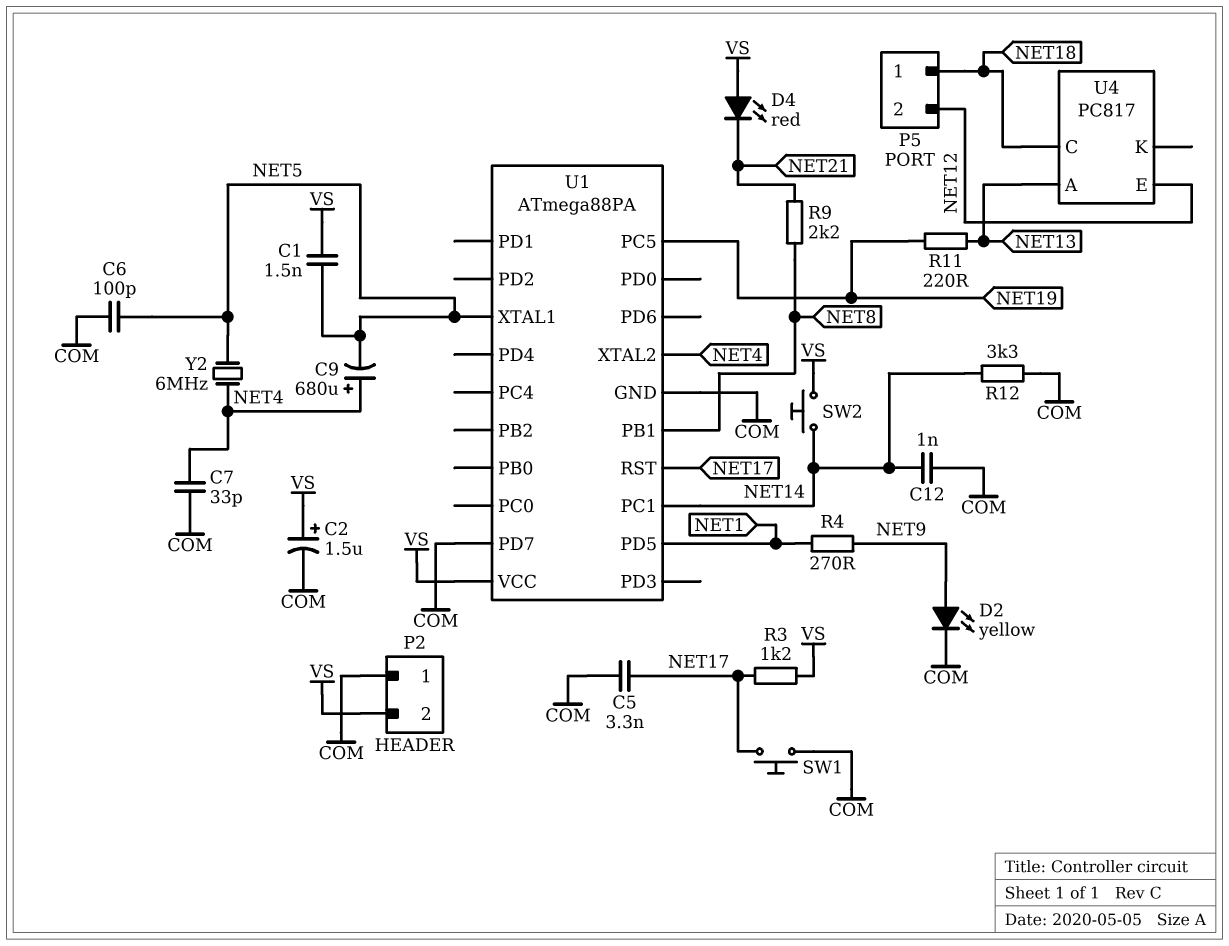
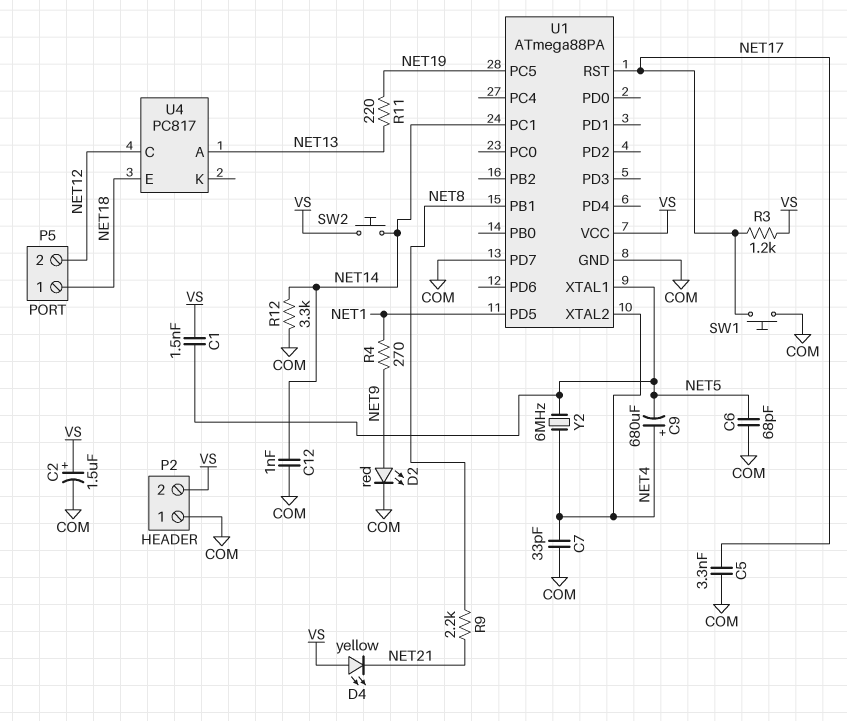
C6: 100pF (COM, NET5) -> 68pF (COM, NET5)
D2: LED yellow (A NET9, K COM) -> LED red (A NET9, K COM)
D4: LED red (A VS, K NET21) -> LED yellow (A VS, K NET21)
U4 pin C: NET18 -> NET12
U4 pin E: NET12 -> NET18

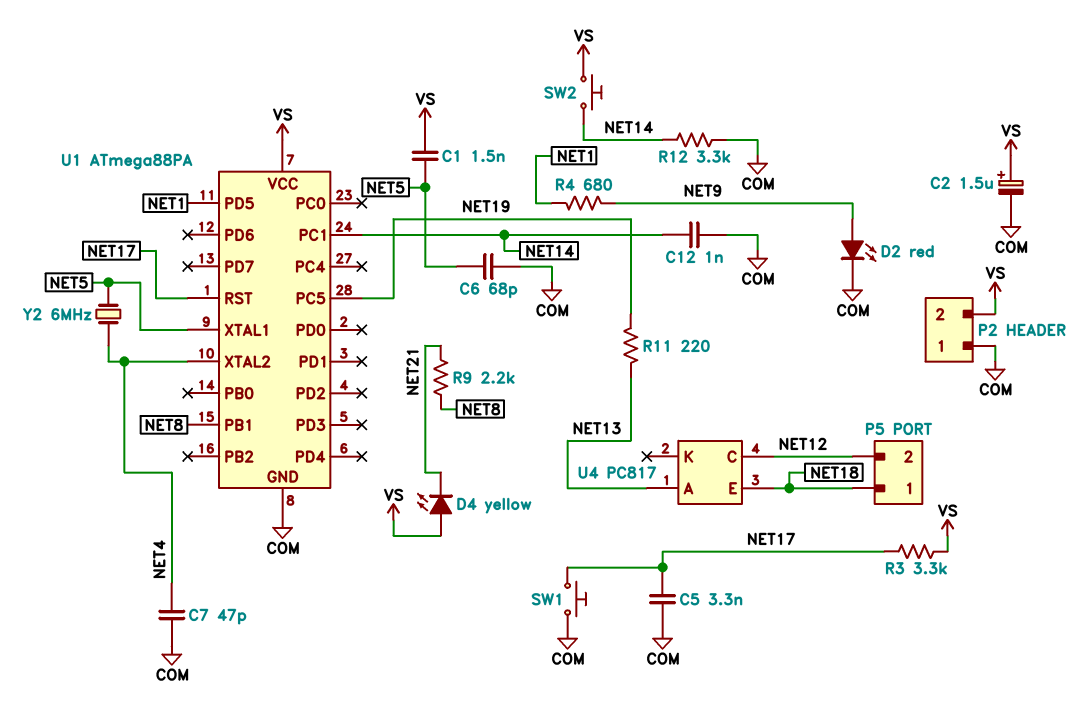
C7: 33pF (COM, NET4) -> 47pF (COM, NET4)
C9: 680uF (plus NET4, minus NET5) -> none
R3: 1.2k (NET17, VS) -> 3.3k (NET17, VS)
R4: 270 (NET1, NET9) -> 680 (NET1, NET9)
U1 pin PD7: COM -> none

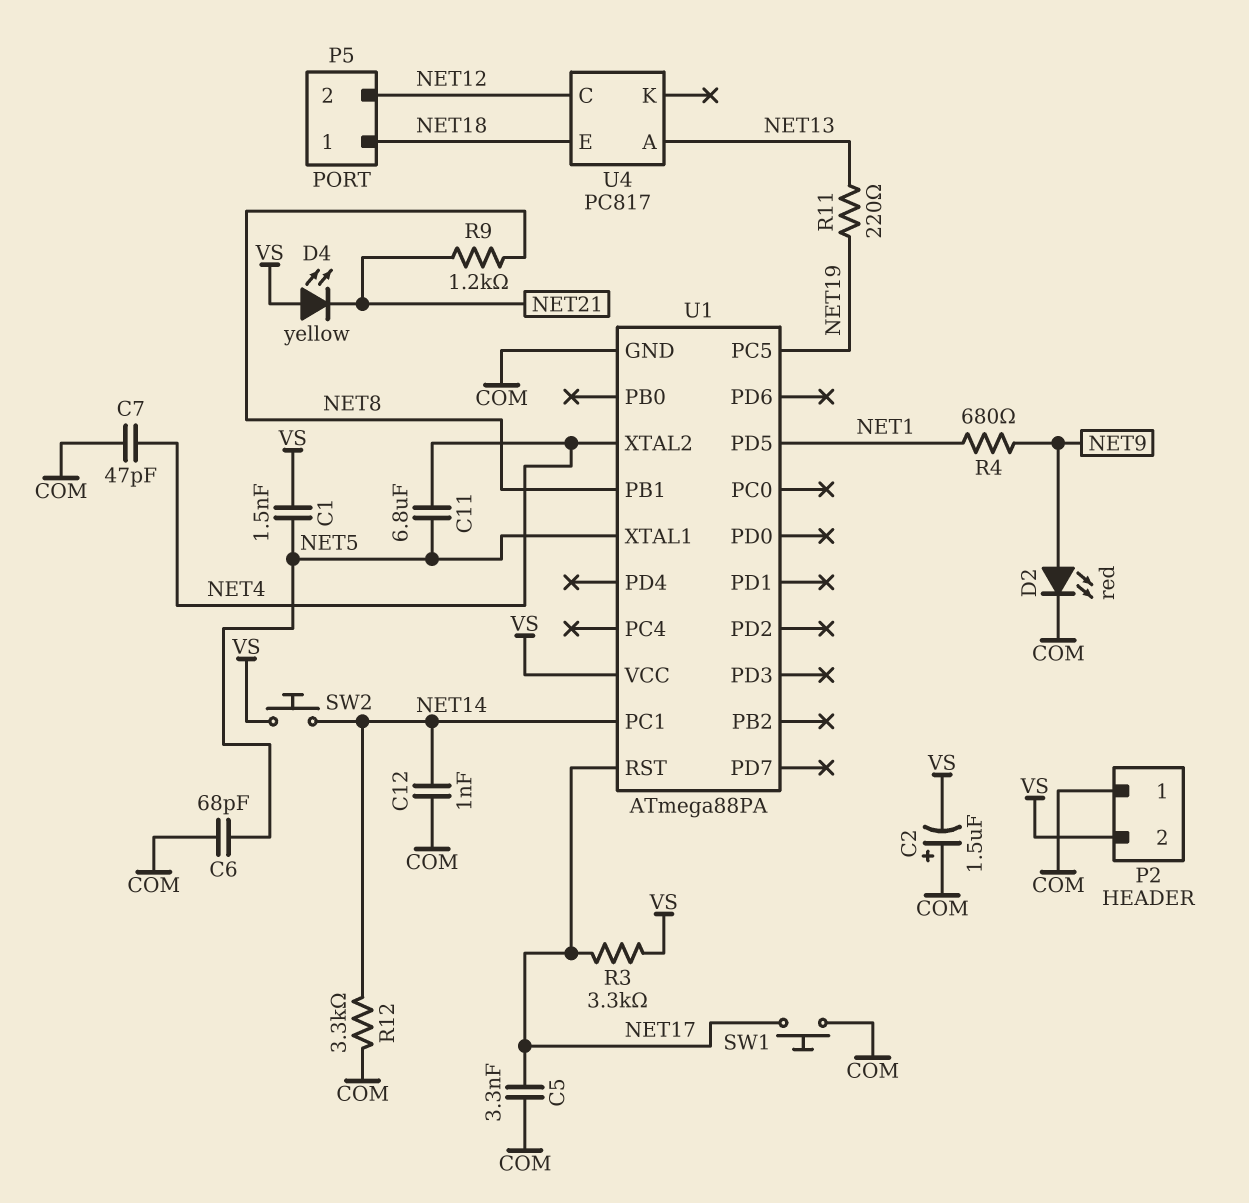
C2: 1.5uF (plus VS, minus COM) -> 1.5uF (plus COM, minus VS)
C11: none -> 6.8uF (NET4, NET5)
R9: 2.2k (NET8, NET21) -> 1.2k (NET8, NET21)
Y2: 6MHz (NET4, NET5) -> none

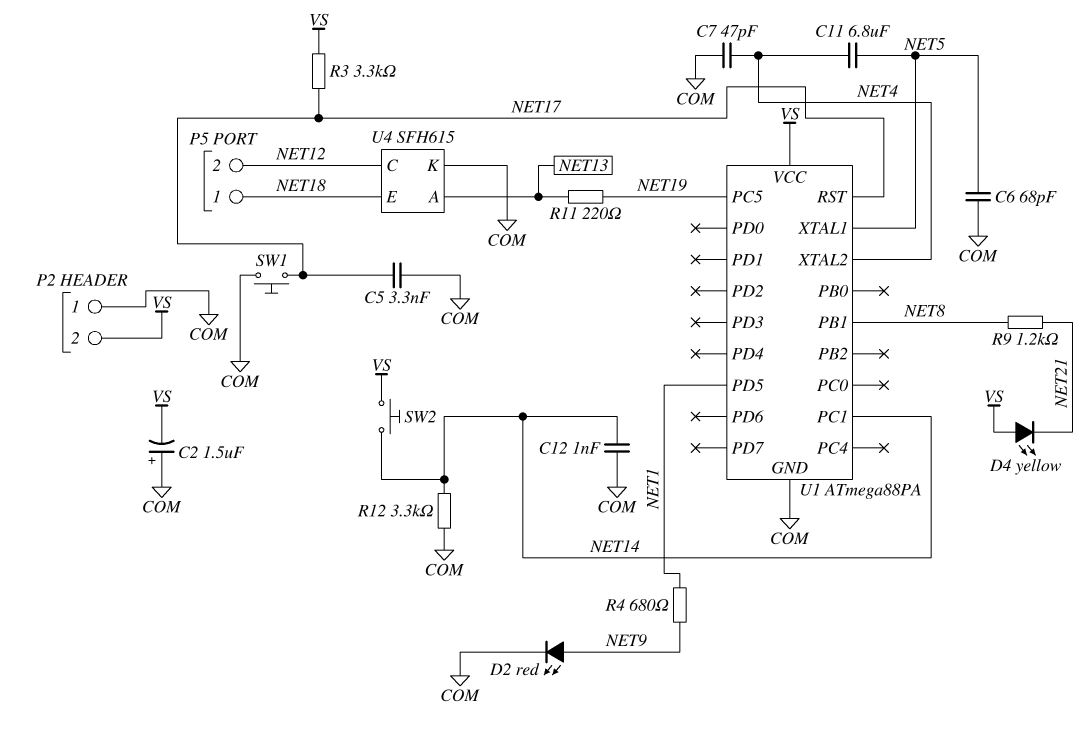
C1: 1.5nF (NET5, VS) -> none
U4: PC817 -> SFH615
U4 pin K: none -> COM

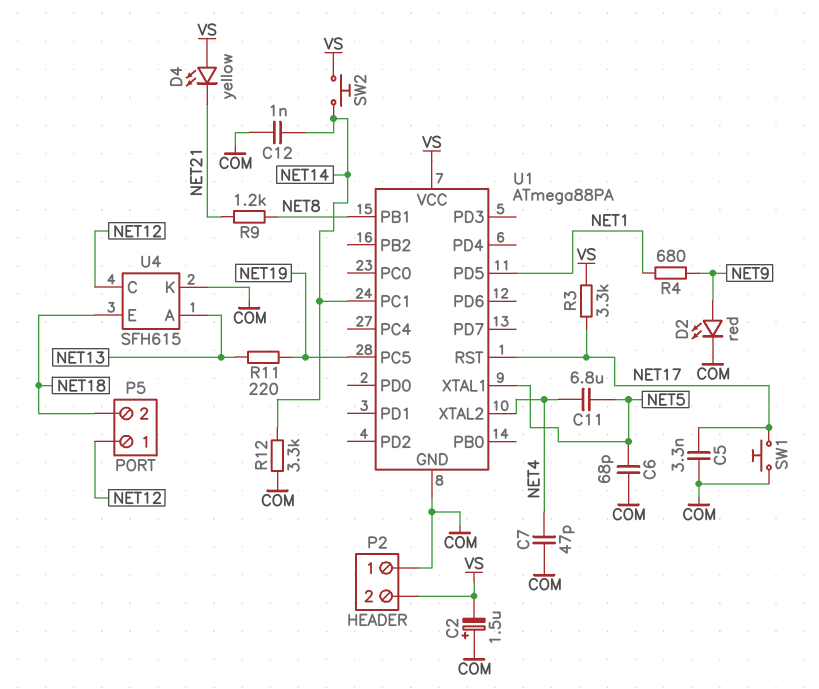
P5 pin 1: NET18 -> NET12
P5 pin 2: NET12 -> NET18

